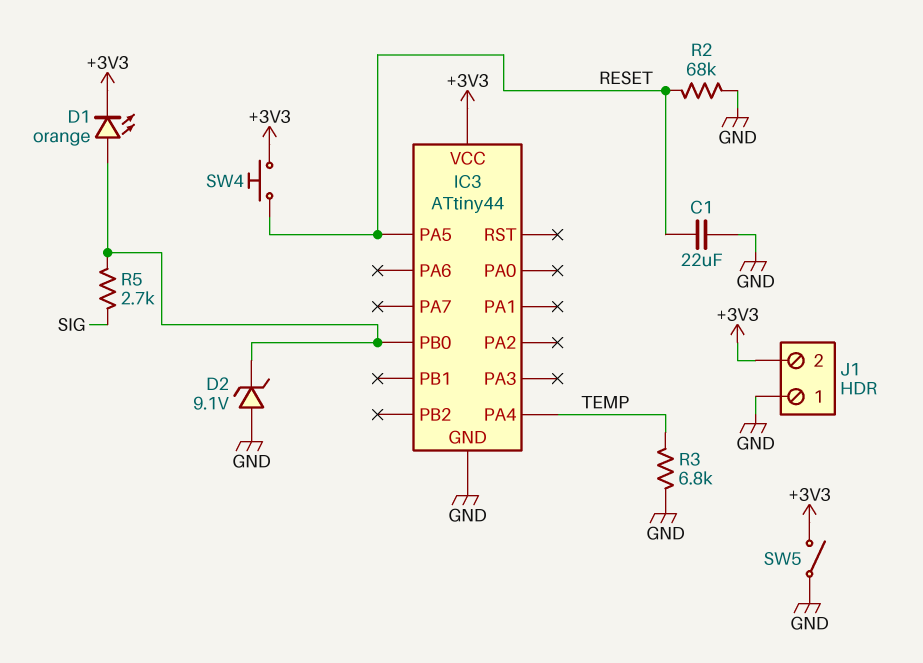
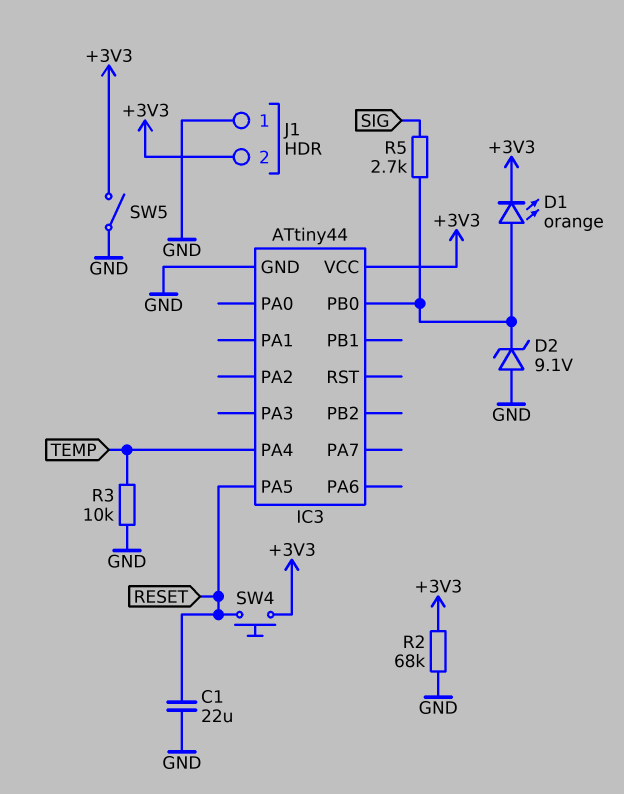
R2: 68k (GND, RESET) -> 68k (+3V3, GND)
R3: 6.8k (GND, TEMP) -> 10k (GND, TEMP)

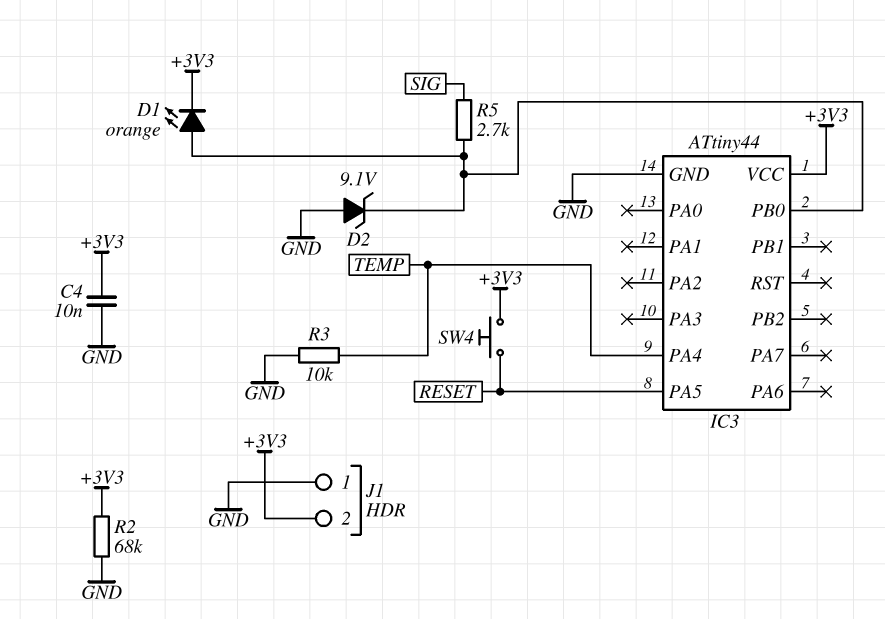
C1: 22uF (GND, RESET) -> none
C4: none -> 10nF (+3V3, GND)
SW5: switch (+3V3, GND) -> none

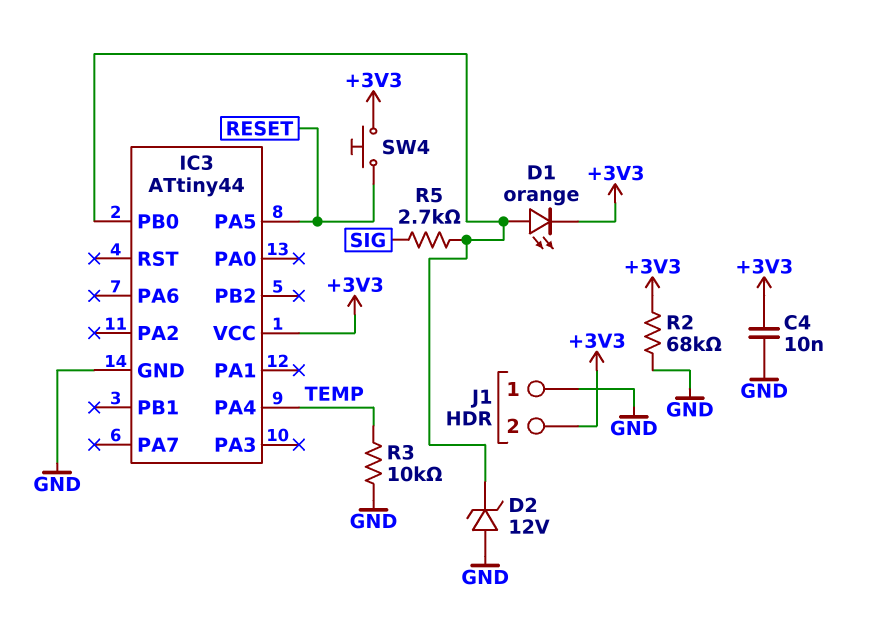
D2: zener 9.1V (A GND, K IC3/PB0) -> zener 12V (A GND, K IC3/PB0)

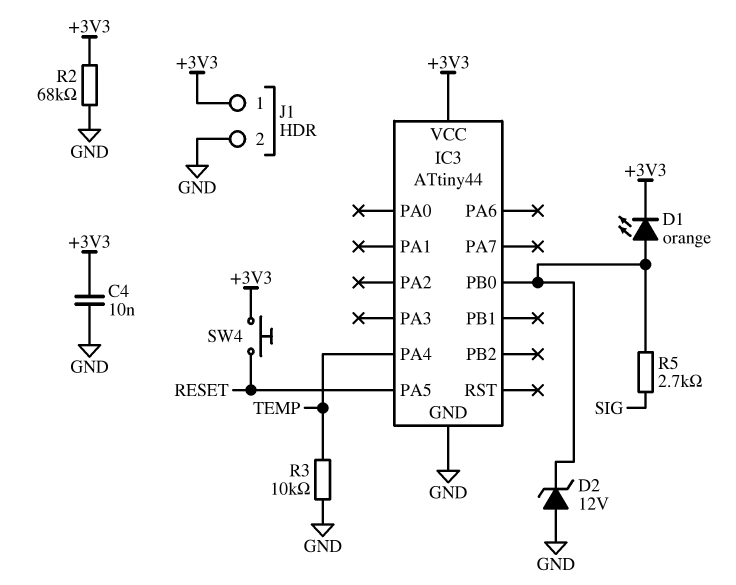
J1 pin 1: GND -> +3V3
J1 pin 2: +3V3 -> GND

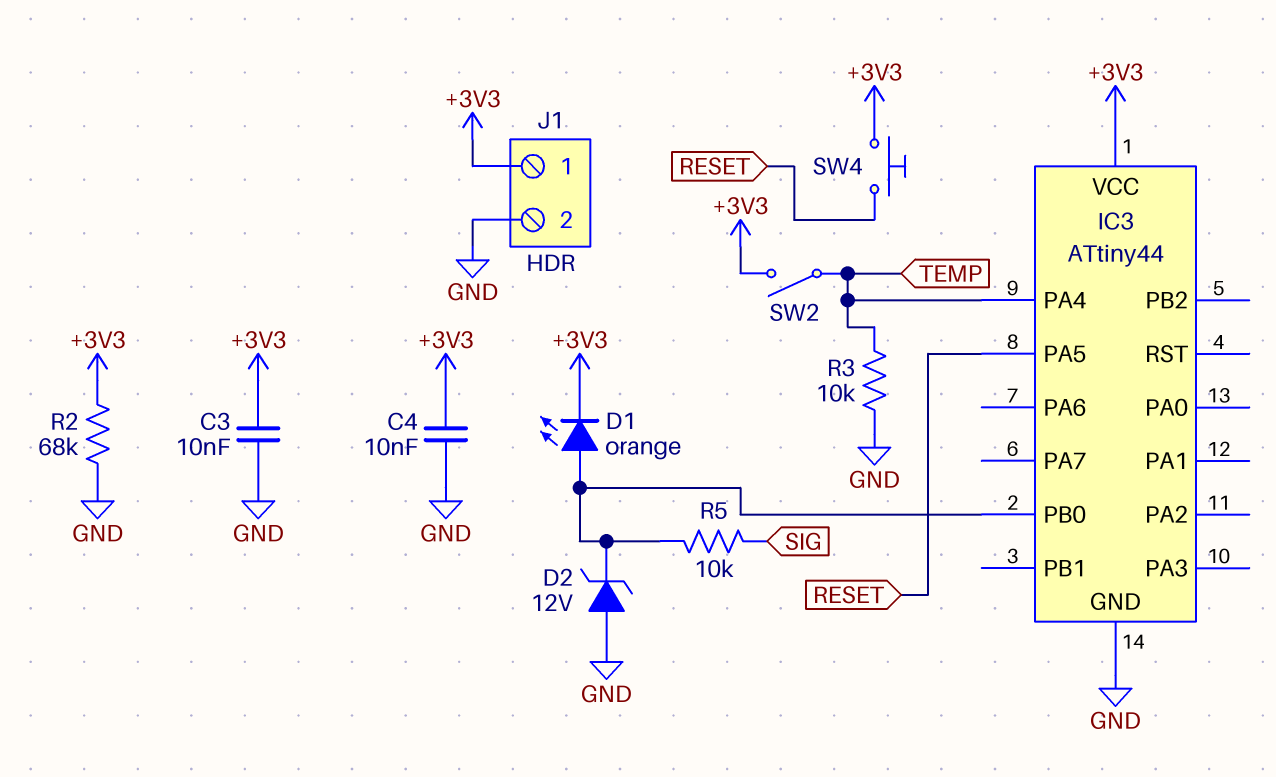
C3: none -> 10nF (+3V3, GND)
R5: 2.7k (IC3/PB0, SIG) -> 10k (IC3/PB0, SIG)
SW2: none -> switch (+3V3, TEMP)

